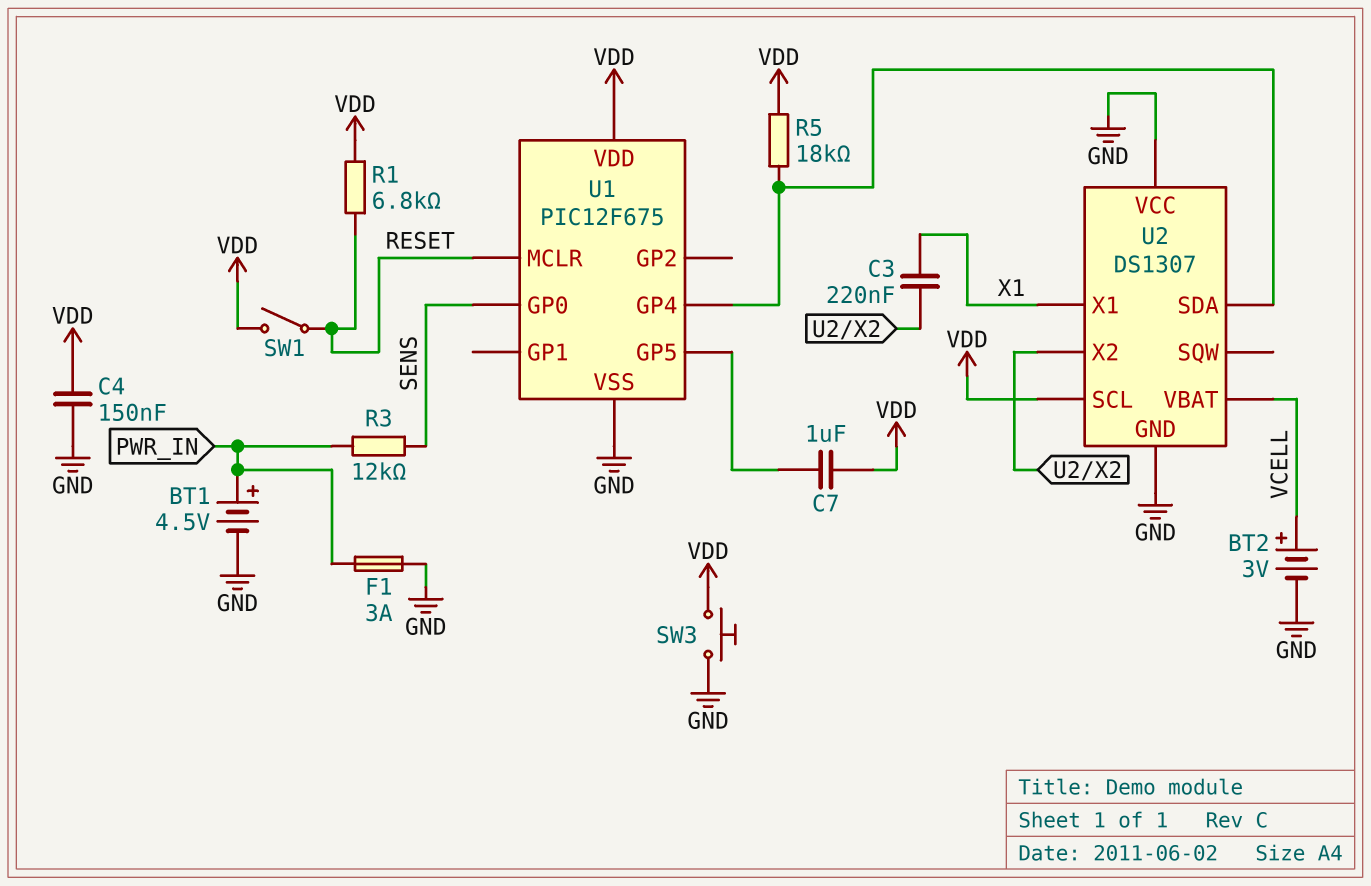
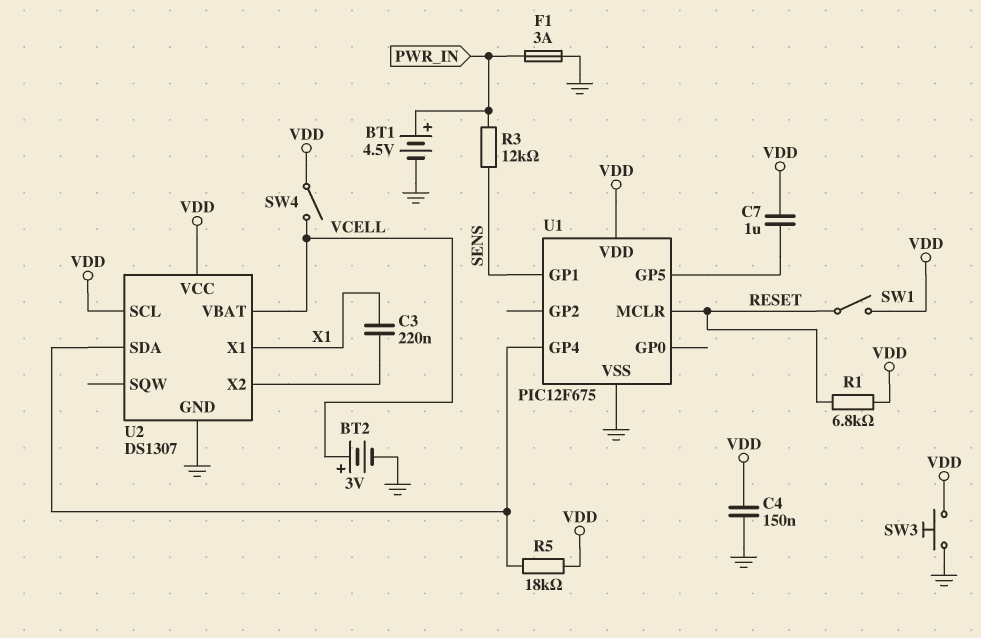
SW4: none -> switch (VCELL, VDD)
U1 pin GP0: SENS -> none
U1 pin GP1: none -> SENS
U2 pin VCC: GND -> VDD

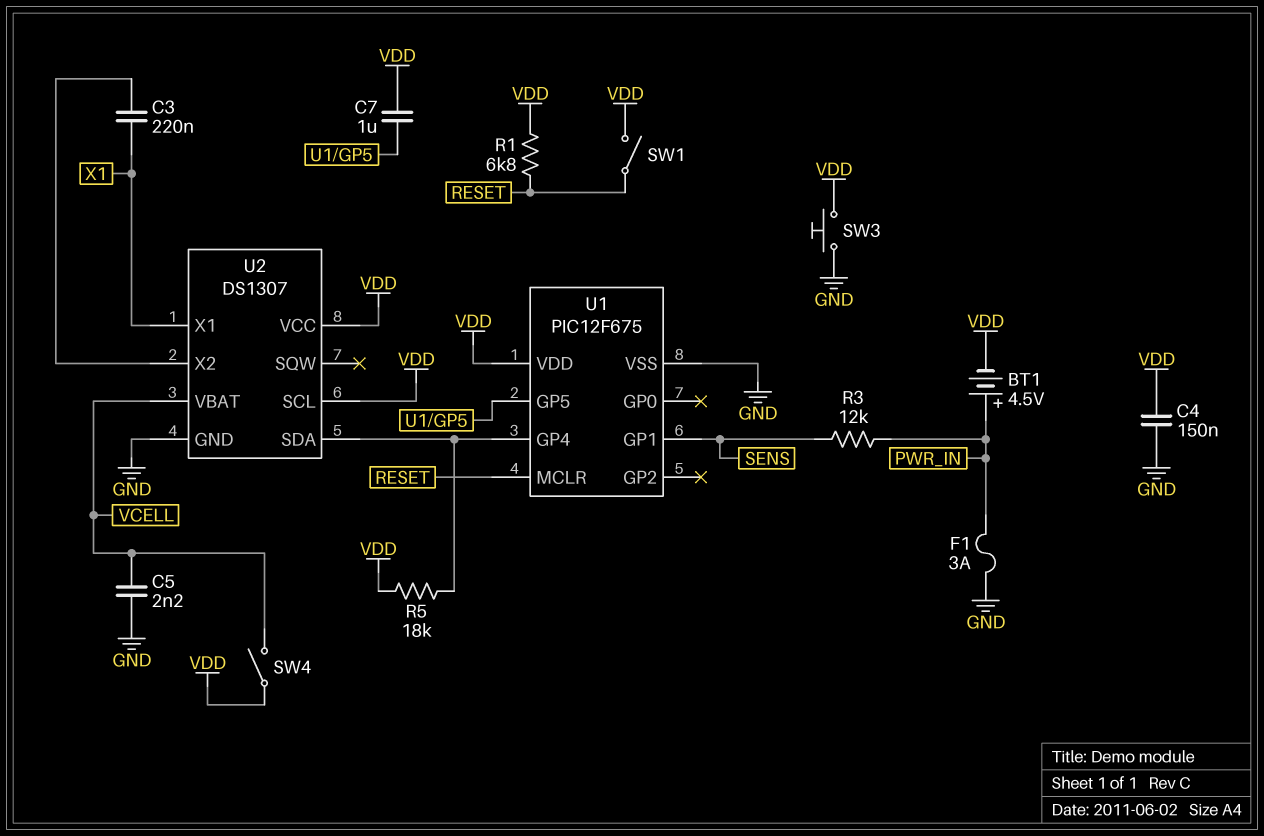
BT1: 4.5V (plus PWR_IN, minus GND) -> 4.5V (plus PWR_IN, minus VDD)
BT2: 3V (plus VCELL, minus GND) -> none
C5: none -> 2.2nF (GND, VCELL)

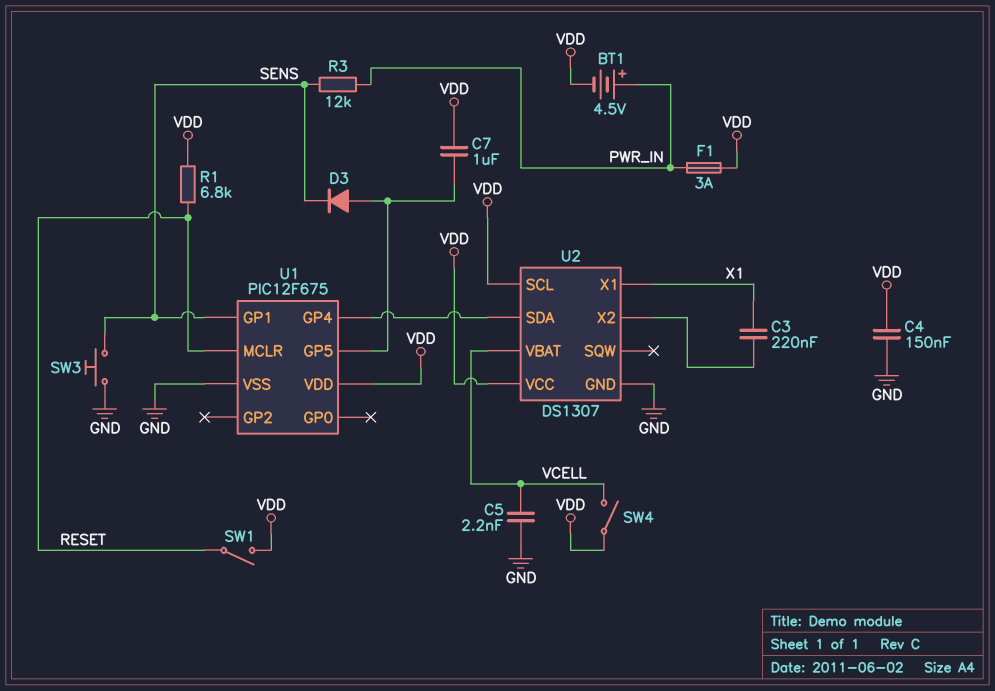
D3: none -> diode (A U1/GP5, K SENS)
F1: 3A (GND, PWR_IN) -> 3A (PWR_IN, VDD)
R5: 18k (U1/GP4, VDD) -> none
SW3: button (GND, VDD) -> button (GND, SENS)

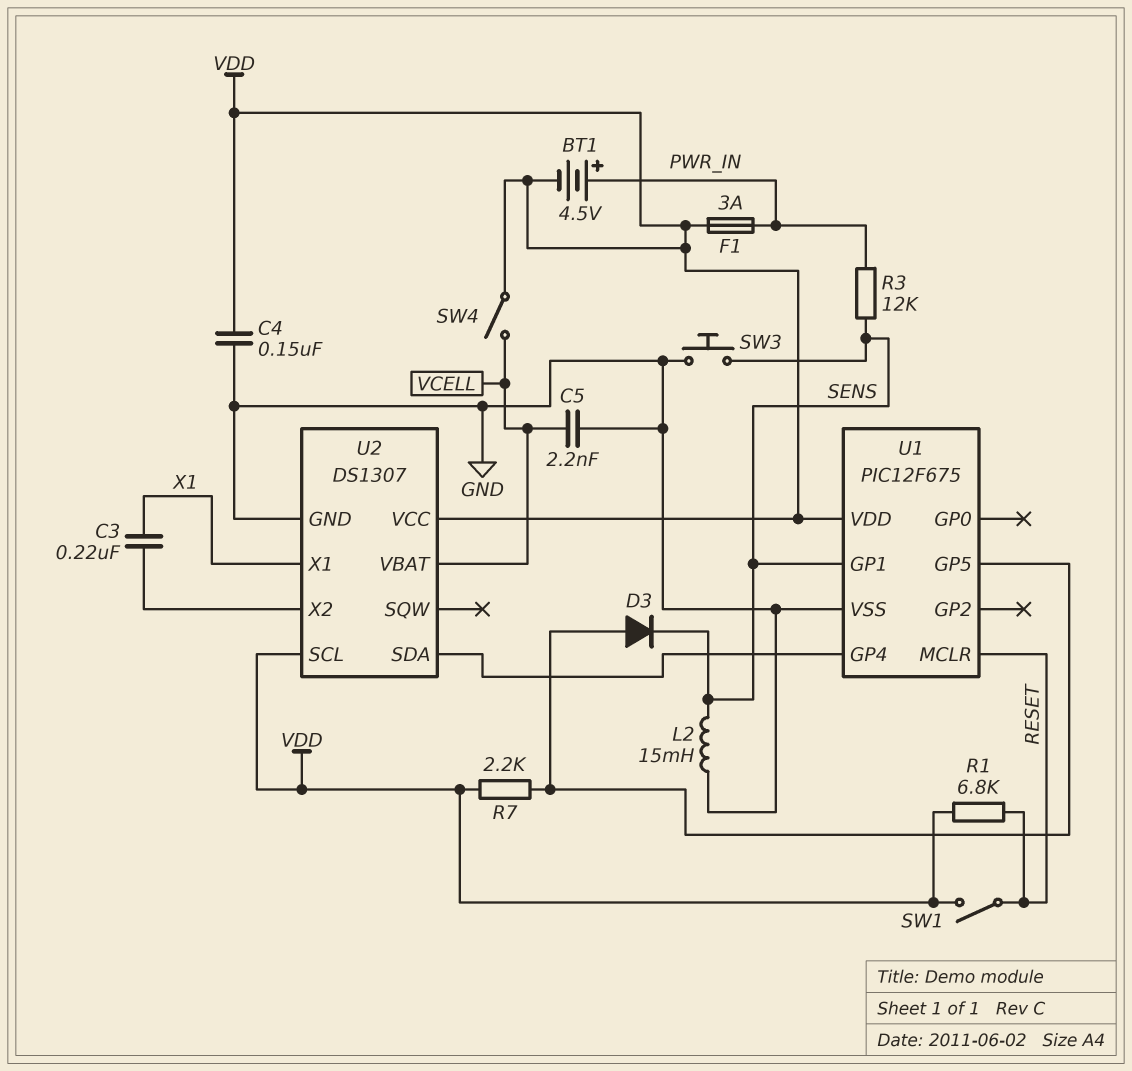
C7: 1uF (U1/GP5, VDD) -> none
L2: none -> 15mH (GND, SENS)
R7: none -> 2.2k (U1/GP5, VDD)

